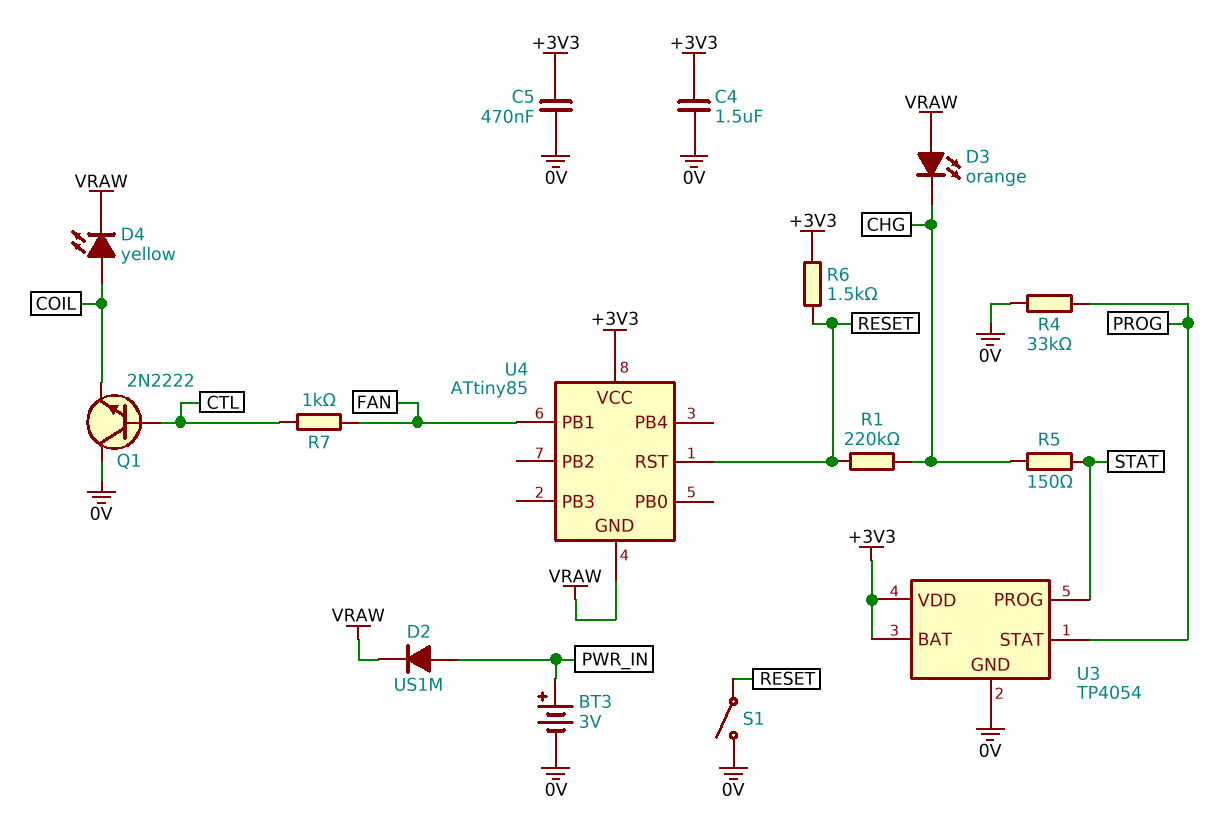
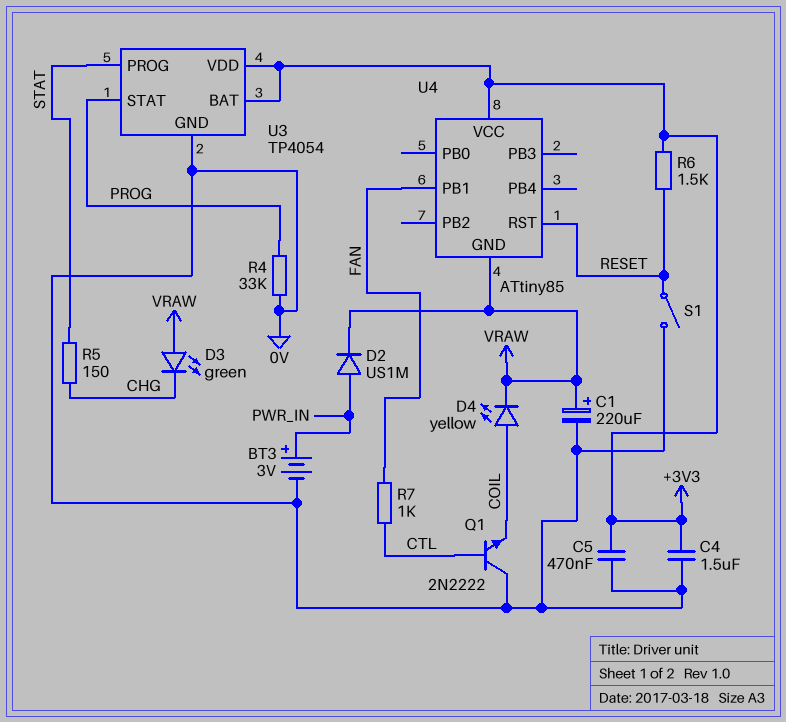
C1: none -> 220uF (plus VRAW, minus 0V)
D3: LED orange (A VRAW, K CHG) -> LED green (A VRAW, K CHG)
R1: 220k (CHG, RESET) -> none

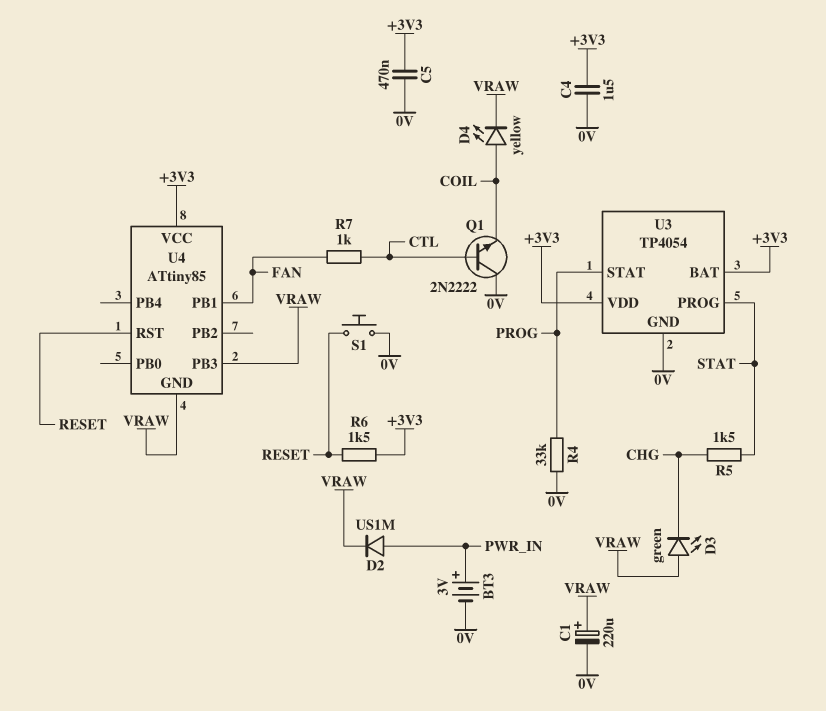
R5: 150 (CHG, STAT) -> 1.5k (CHG, STAT)
S1: switch (0V, RESET) -> button (0V, RESET)
U4 pin PB3: none -> VRAW

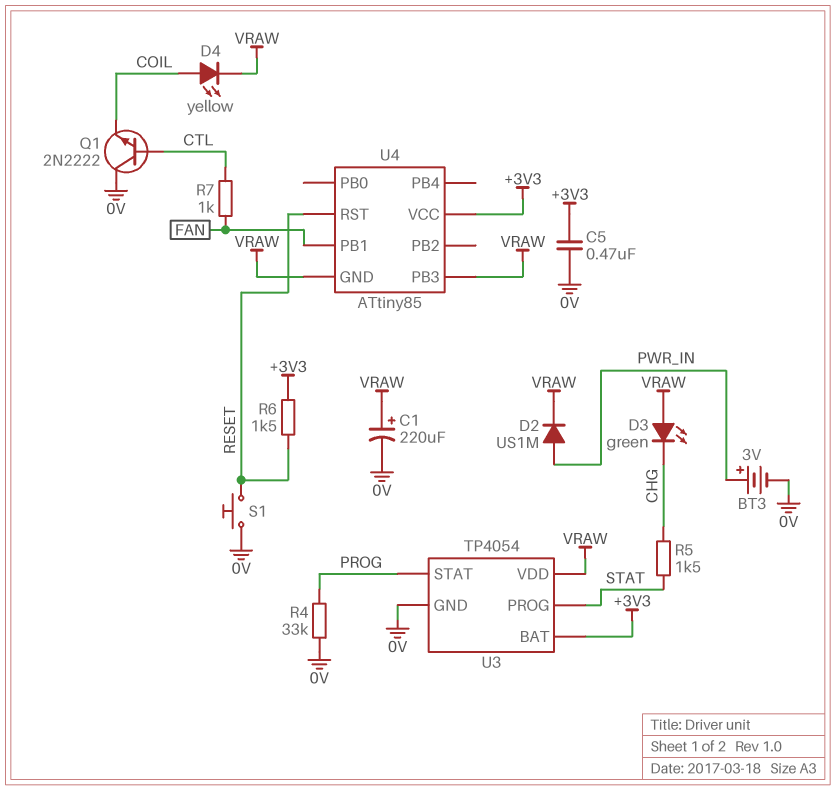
C4: 1.5uF (+3V3, 0V) -> none
U3 pin VDD: +3V3 -> VRAW

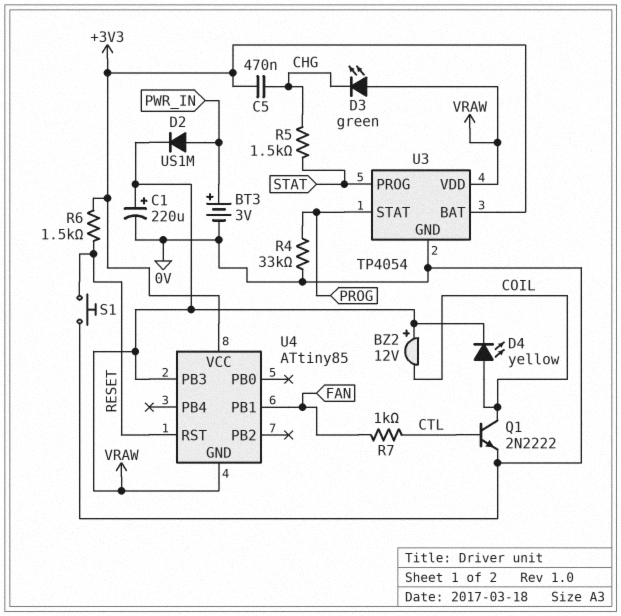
BZ2: none -> buzzer 12V (plus VRAW, minus COIL)
C5: 470nF (+3V3, 0V) -> 470nF (+3V3, CHG)
Q1: NPN 2N2222 (B CTL, C 0V, E COIL) -> NPN 2N2222 (B CTL, C COIL, E 0V)

